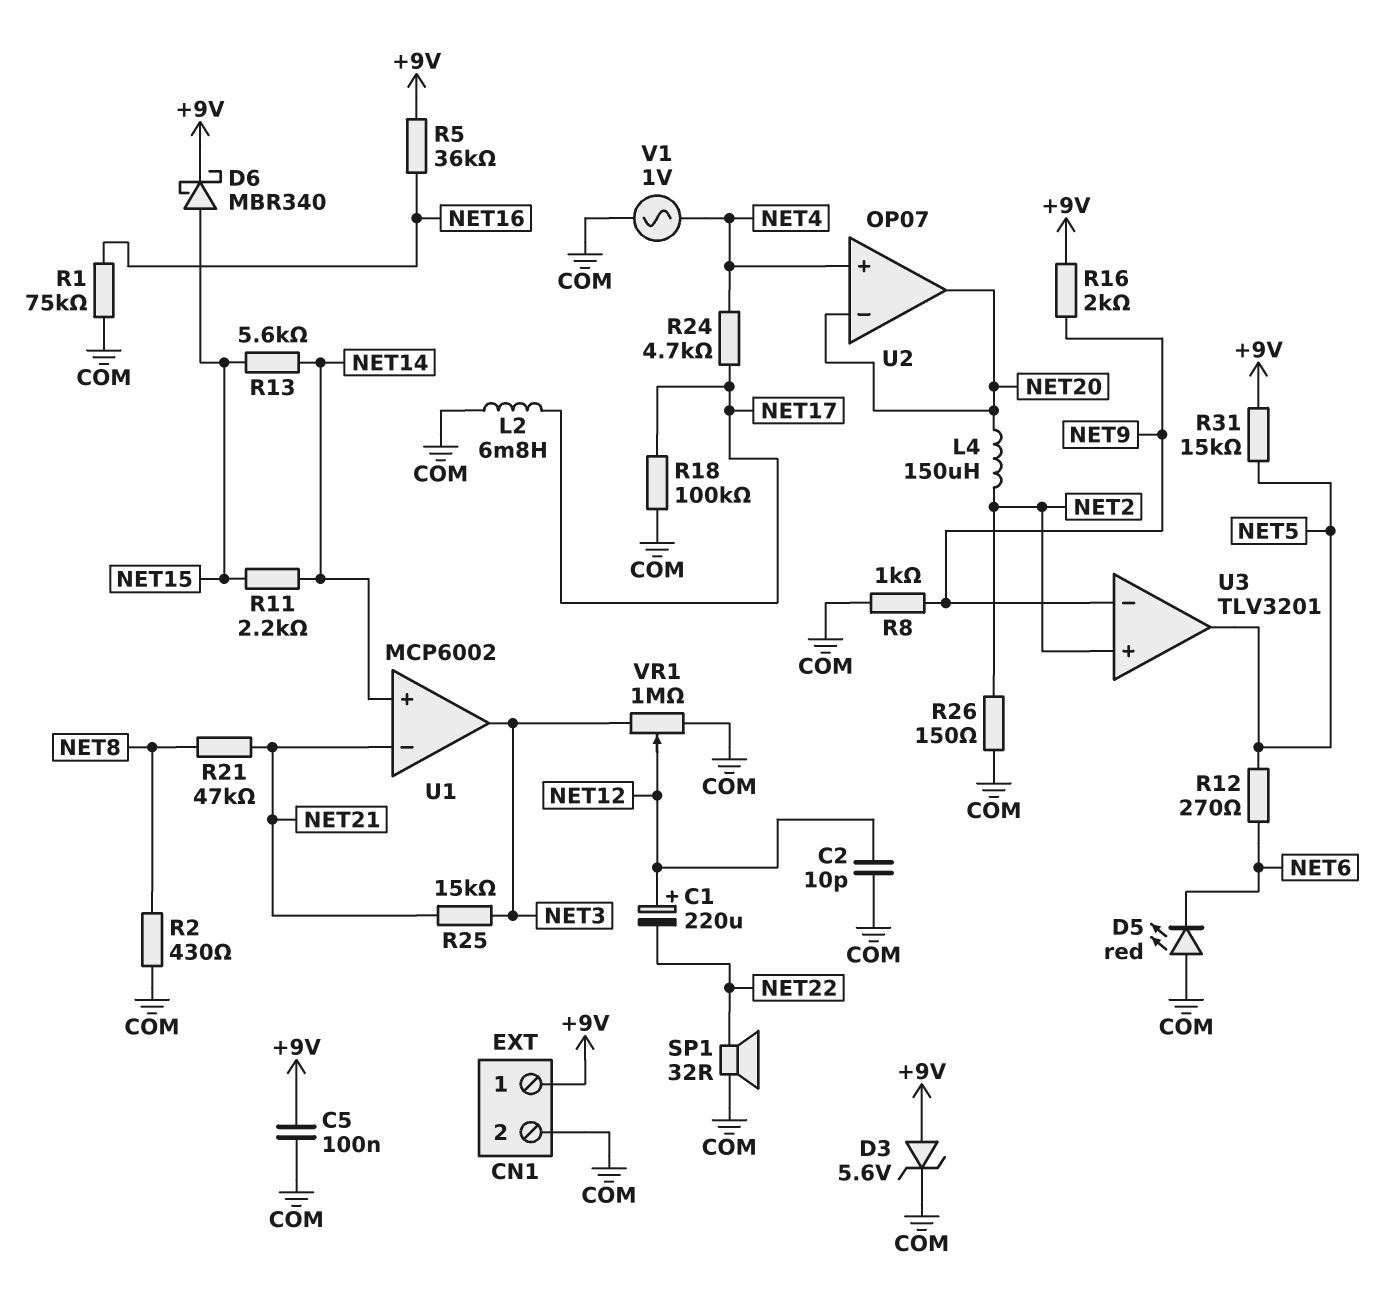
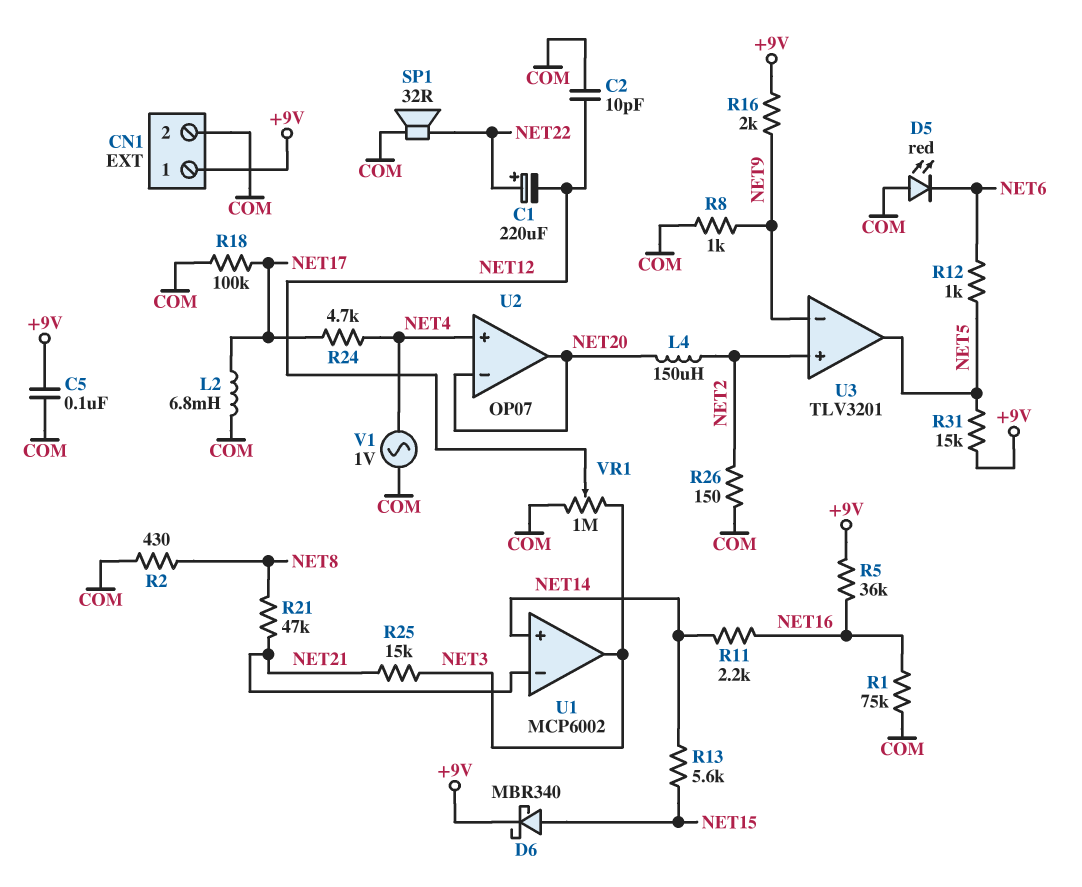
C1: 220uF (plus NET12, minus NET22) -> 220uF (plus NET22, minus NET12)
D3: zener 5.6V (A +9V, K COM) -> none
R11: 2.2k (NET14, NET15) -> 2.2k (NET14, NET16)
R12: 270 (NET5, NET6) -> 1k (NET5, NET6)

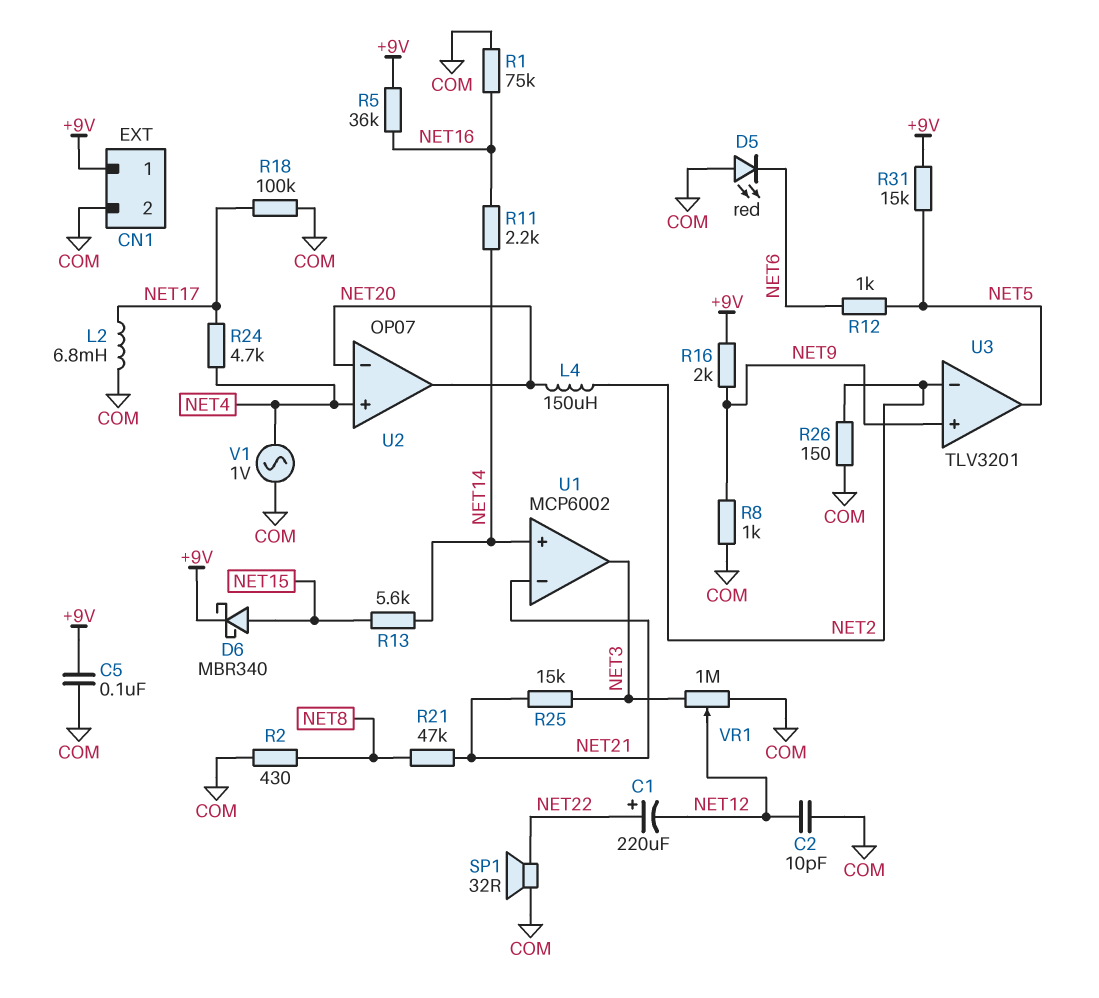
U3 pin in+: NET2 -> NET9
U3 pin in-: NET9 -> NET2

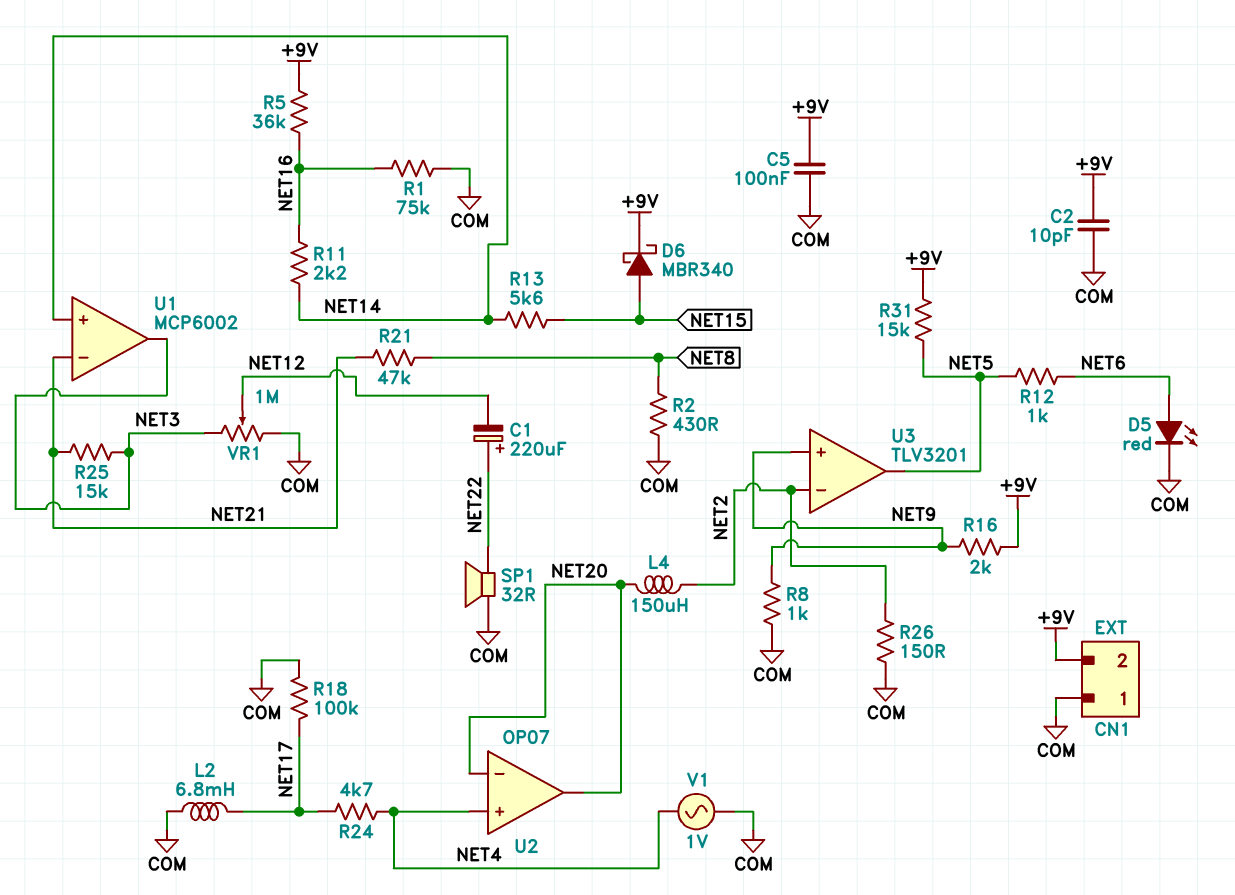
C2: 10pF (COM, NET12) -> 10pF (+9V, COM)
CN1 pin 1: +9V -> COM
CN1 pin 2: COM -> +9V
D5: LED red (A COM, K NET6) -> LED red (A NET6, K COM)

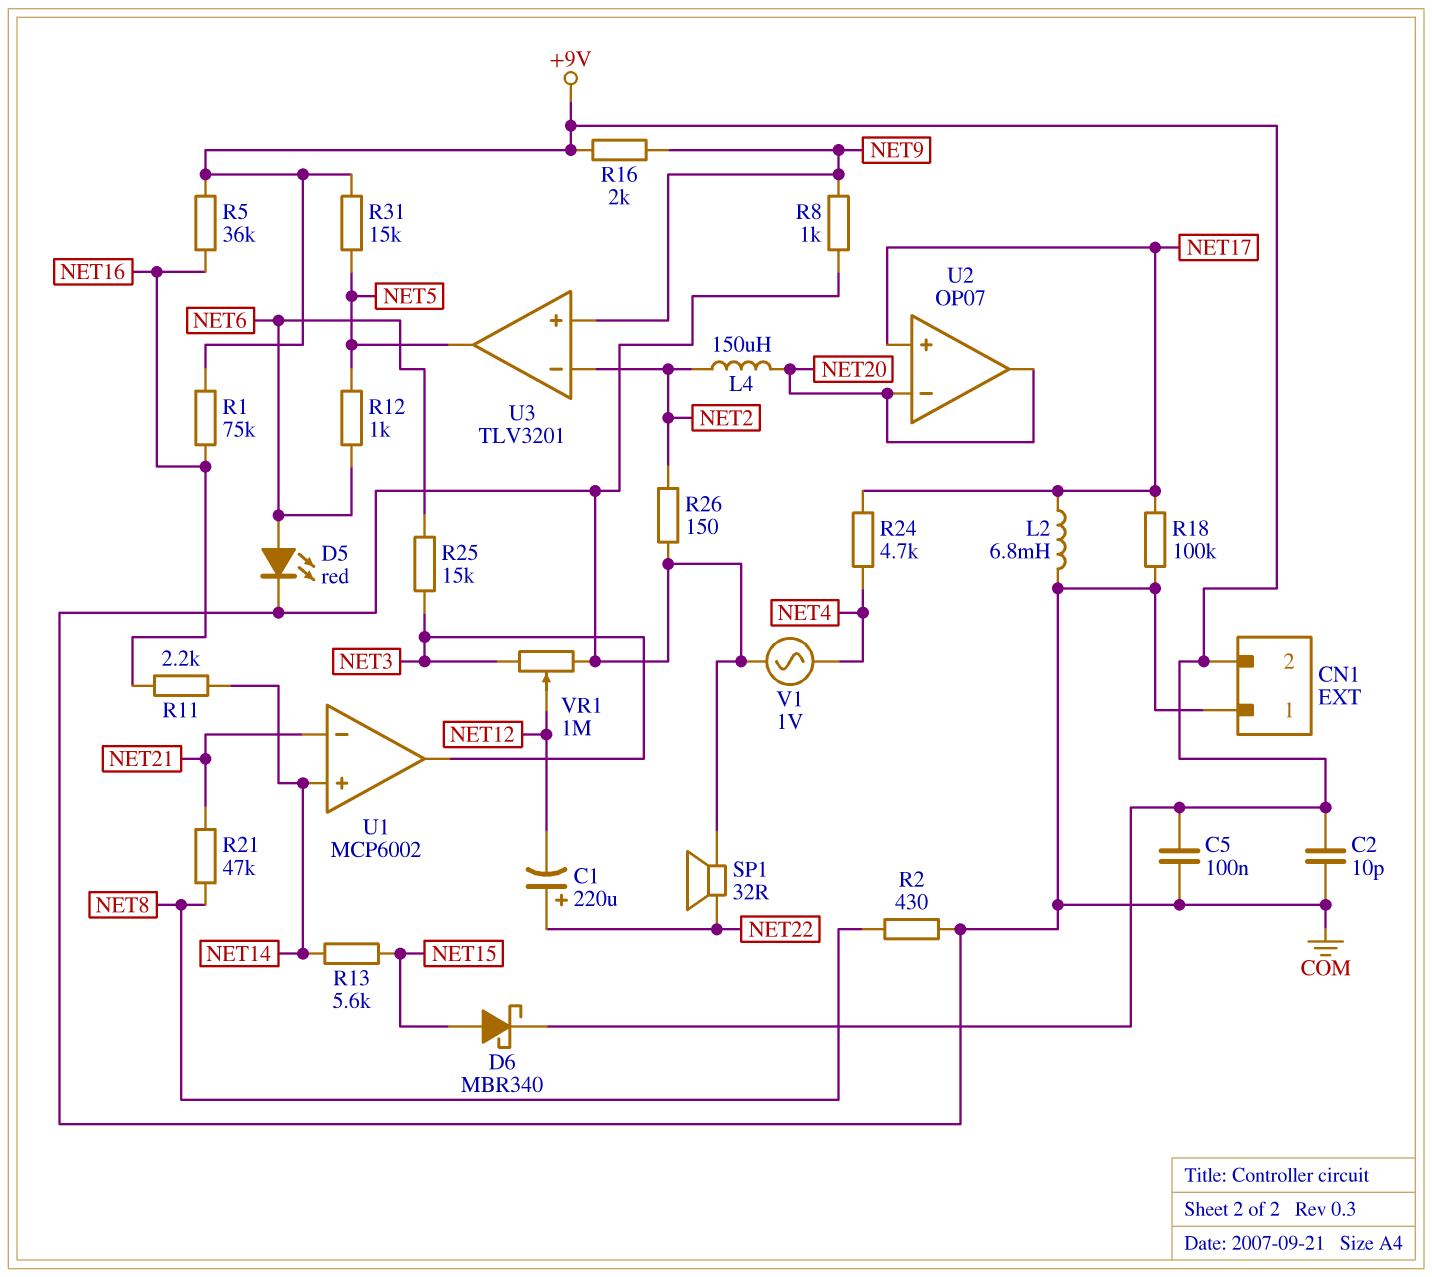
R1: 75k (COM, NET16) -> 75k (+9V, NET16)
R25: 15k (NET3, NET21) -> 15k (NET3, NET6)
U2 pin in+: NET4 -> NET17

